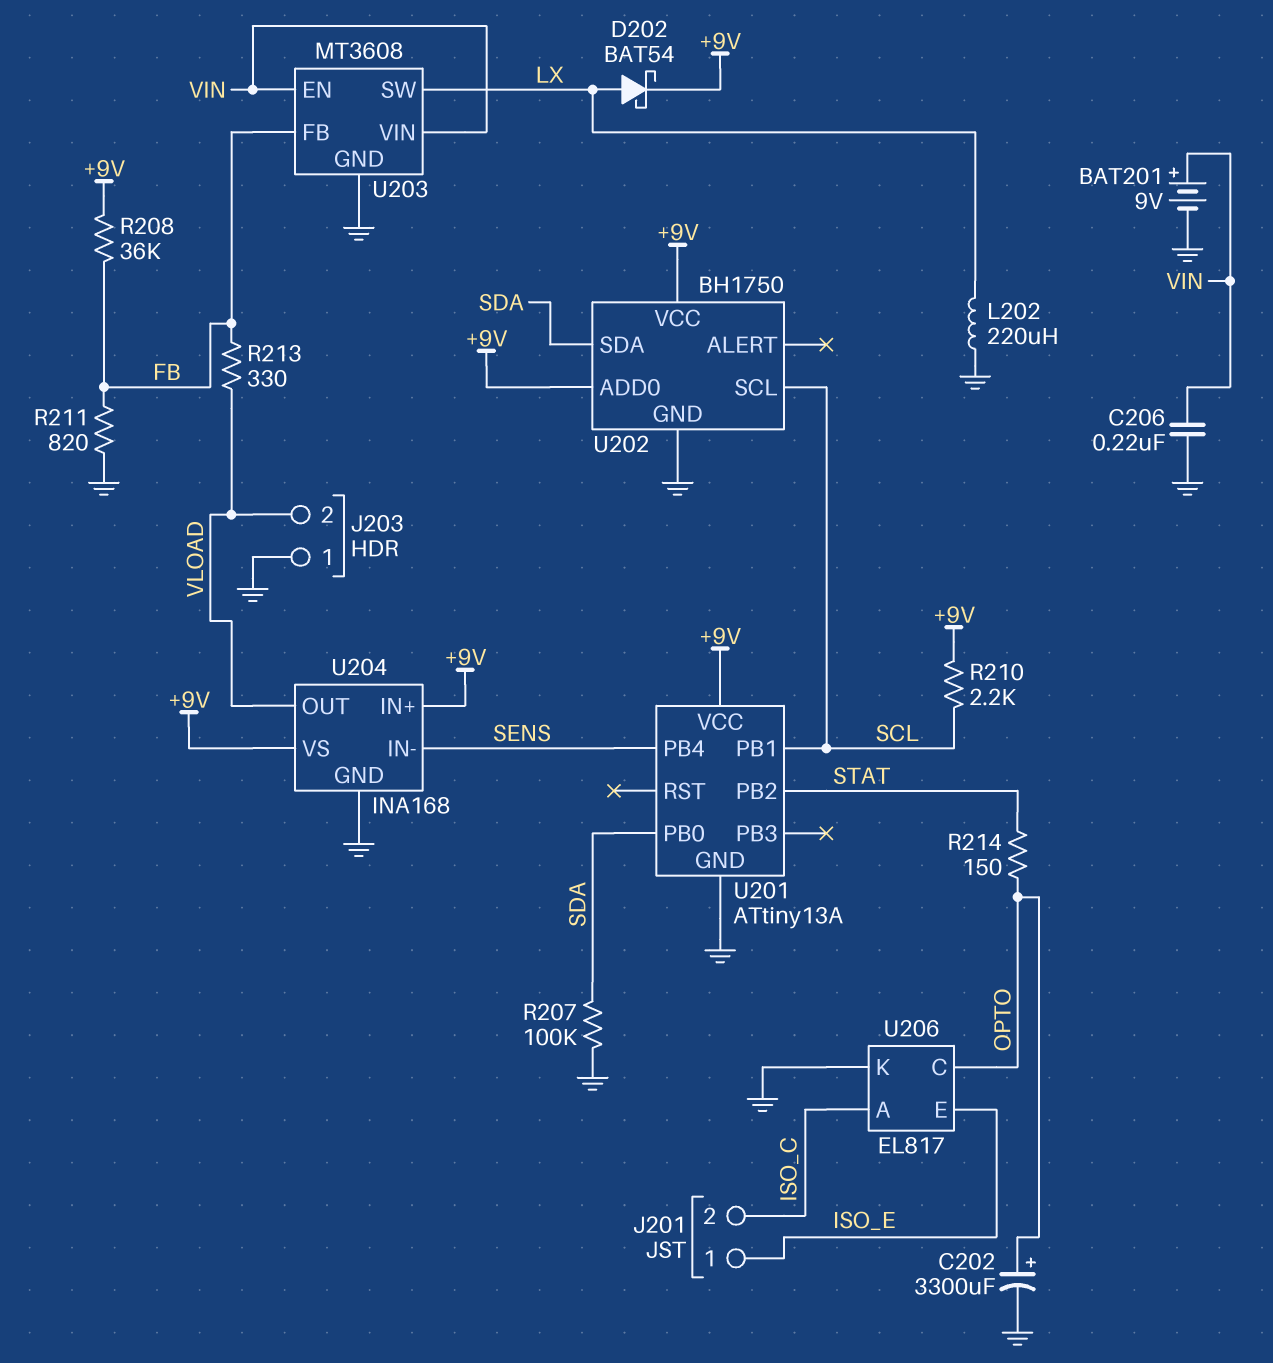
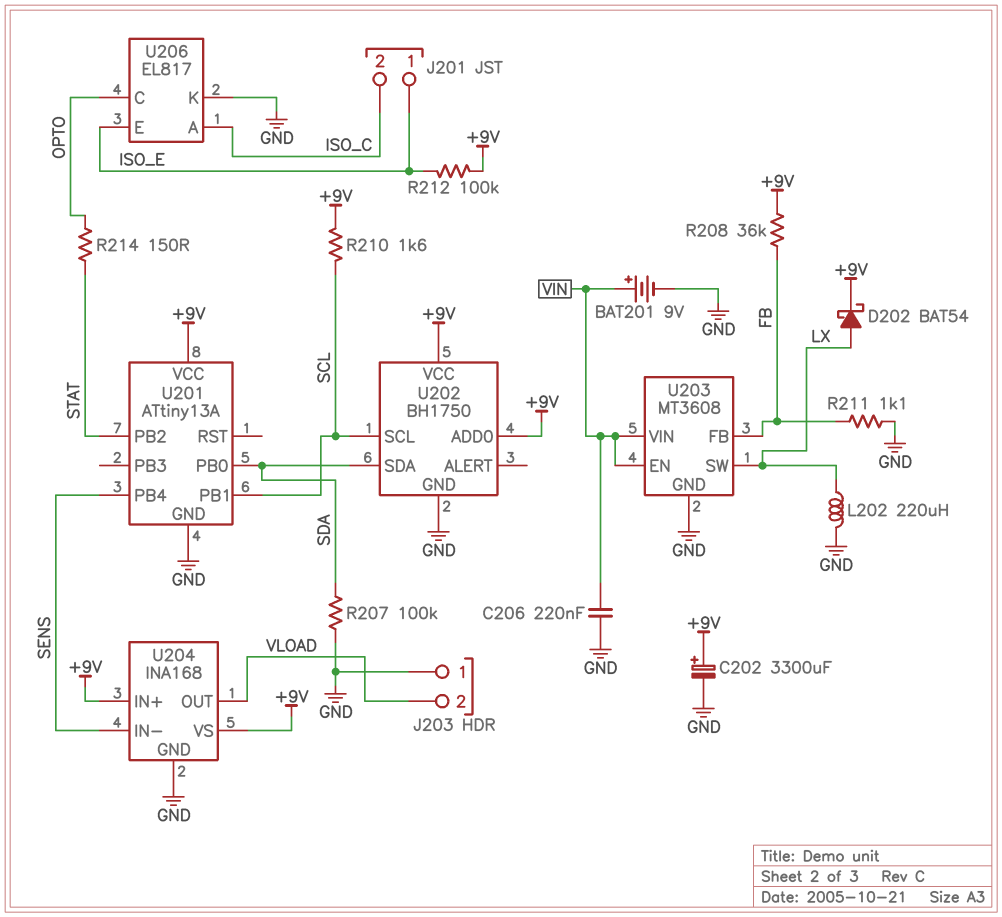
C202: 3300uF (plus OPTO, minus GND) -> 3300uF (plus +9V, minus GND)
R210: 2.2k (+9V, SCL) -> 1.6k (+9V, SCL)
R211: 820 (FB, GND) -> 1.1k (FB, GND)
R212: none -> 100k (+9V, ISO_E)
R213: 330 (FB, VLOAD) -> none

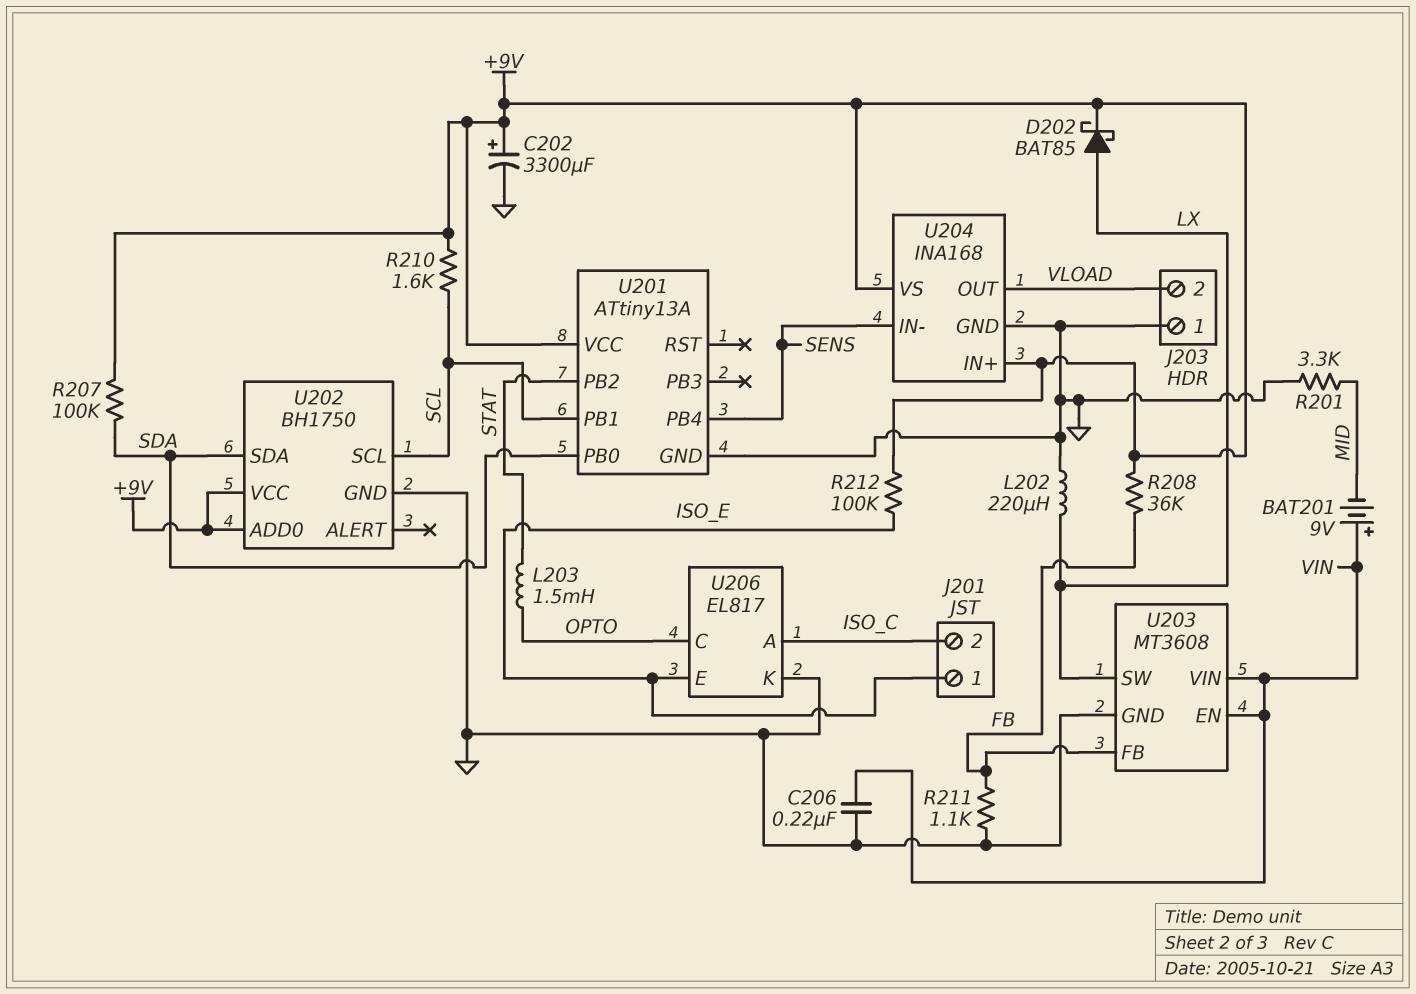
BAT201: 9V (plus VIN, minus GND) -> 9V (plus VIN, minus MID)
D202: schottky BAT54 (A LX, K +9V) -> schottky BAT85 (A LX, K +9V)
L203: none -> 1.5mH (OPTO, STAT)
R201: none -> 3.3k (GND, MID)
R207: 100k (GND, SDA) -> 100k (+9V, SDA)
R214: 150 (OPTO, STAT) -> none

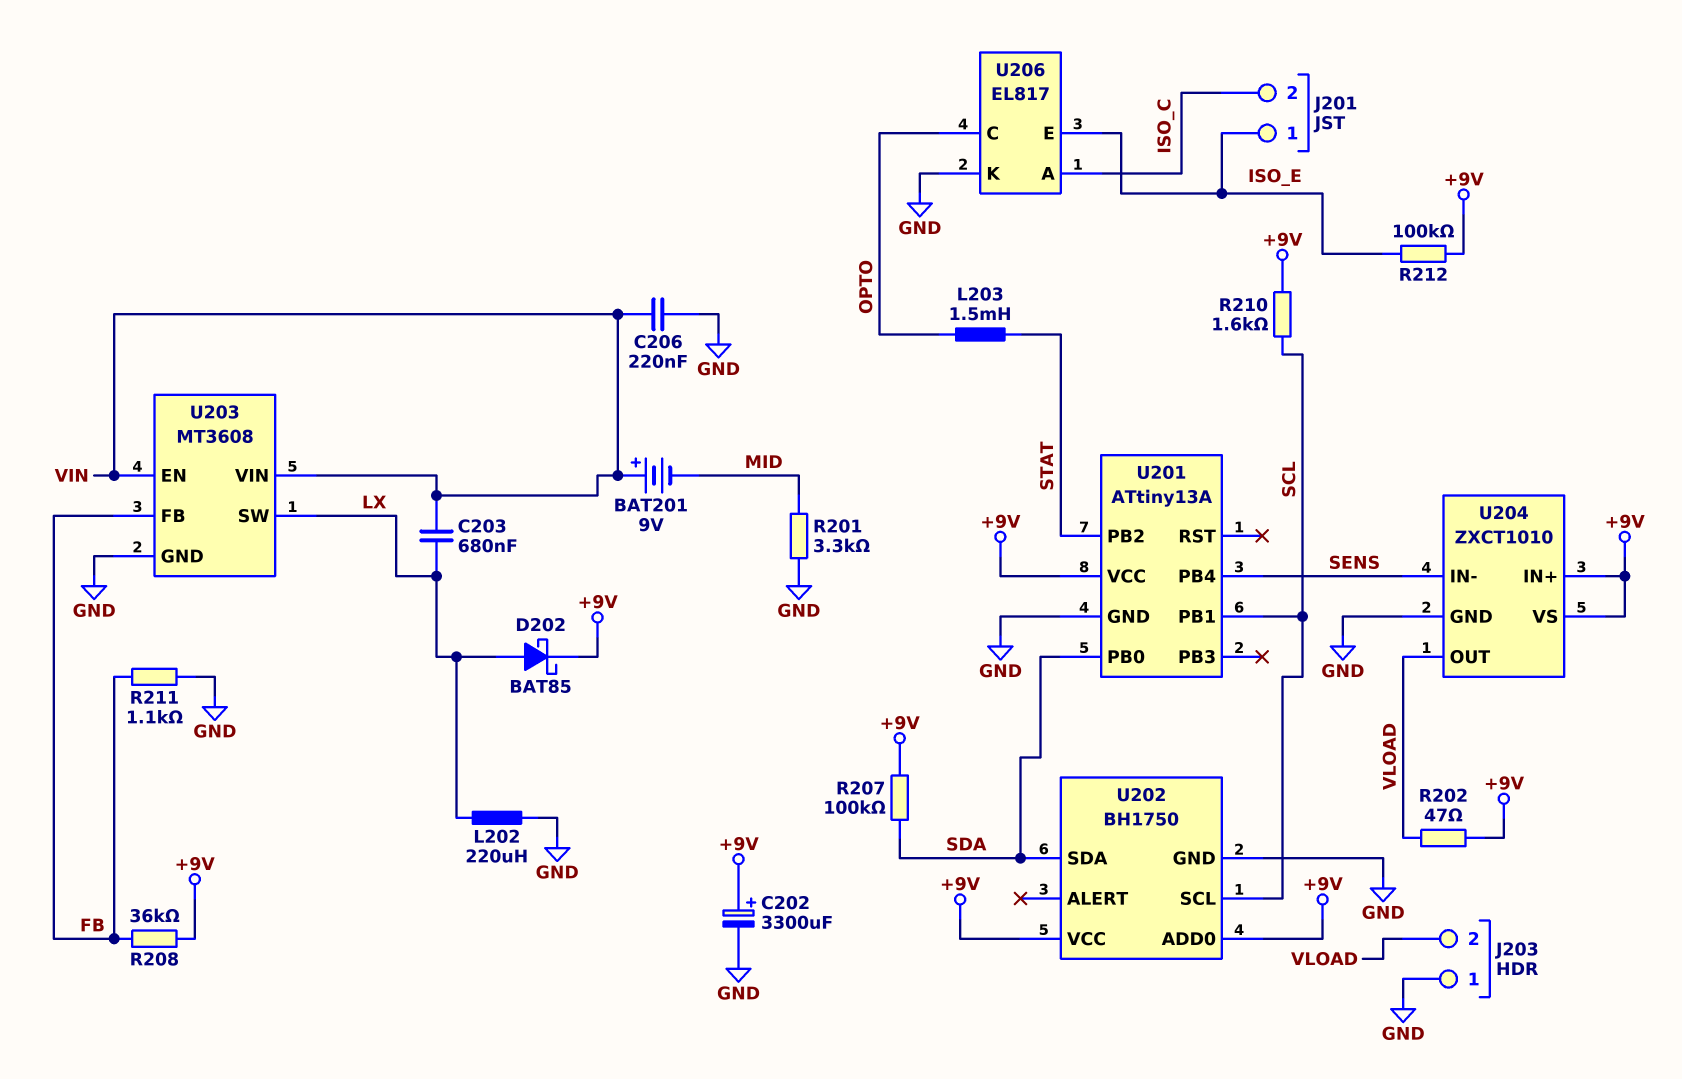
C203: none -> 680nF (LX, VIN)
R202: none -> 47 (+9V, VLOAD)
U204: INA168 -> ZXCT1010

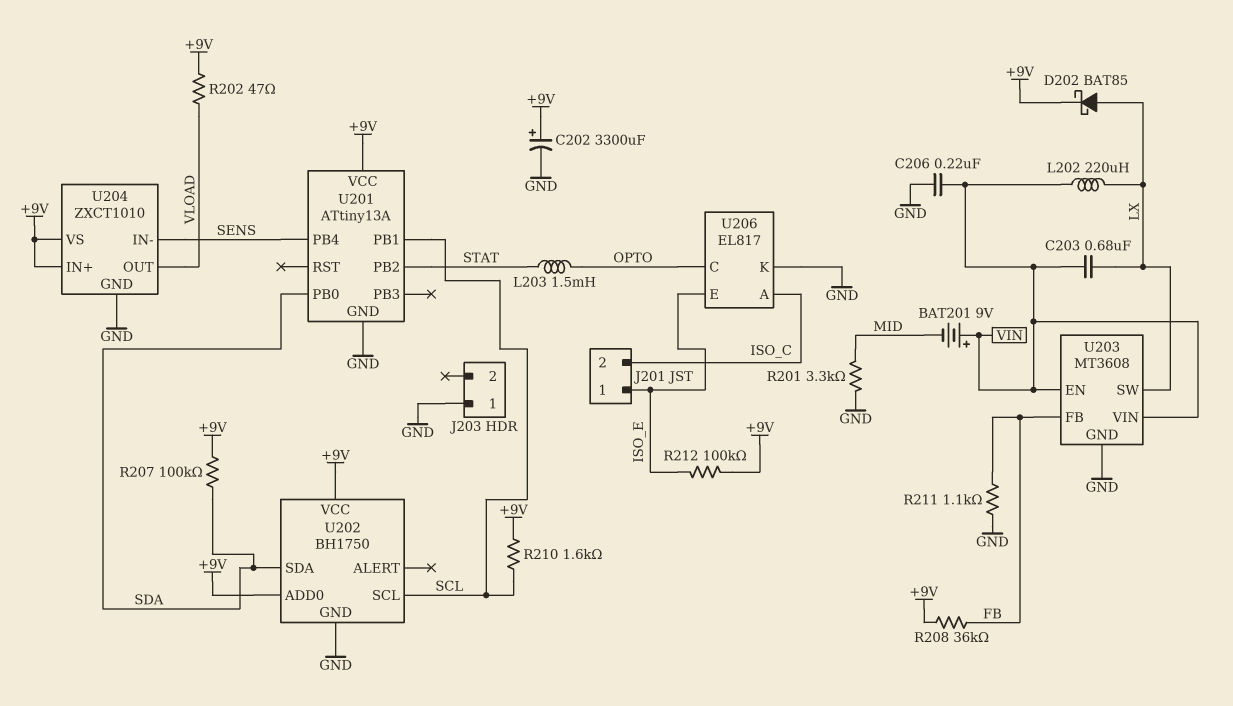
J203 pin 2: VLOAD -> none
L202: 220uH (GND, LX) -> 220uH (LX, VIN)

